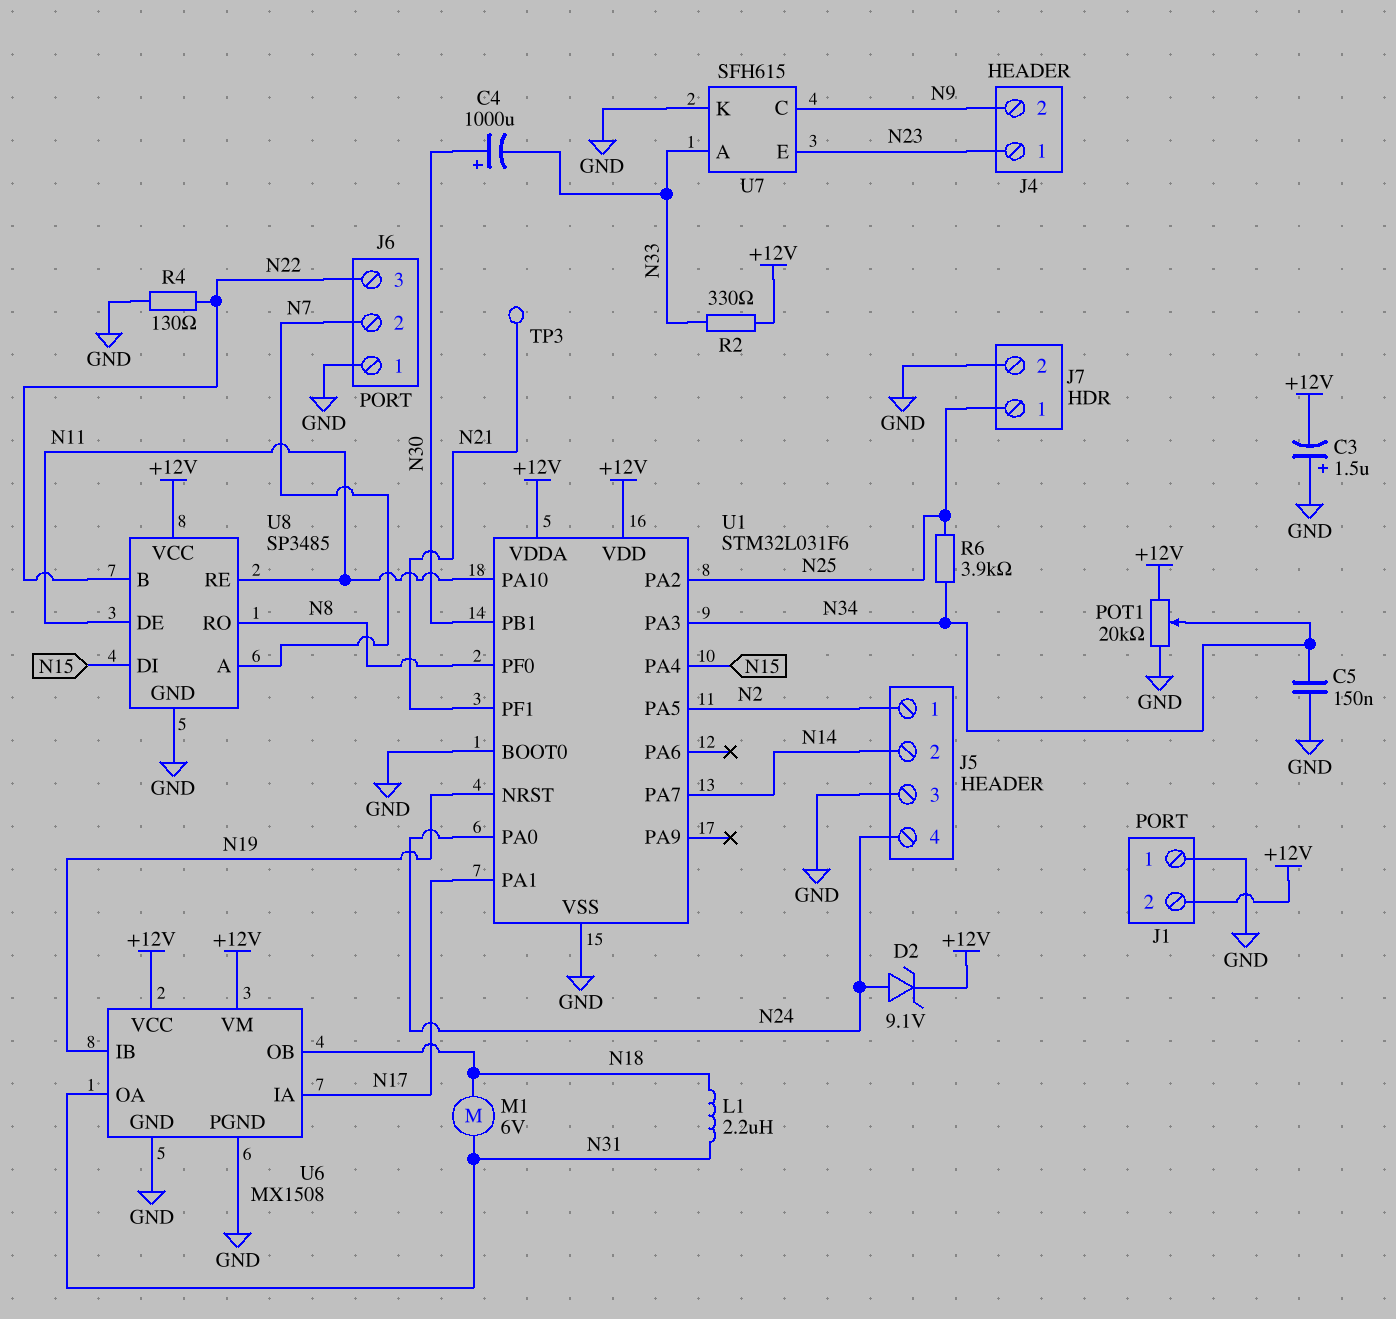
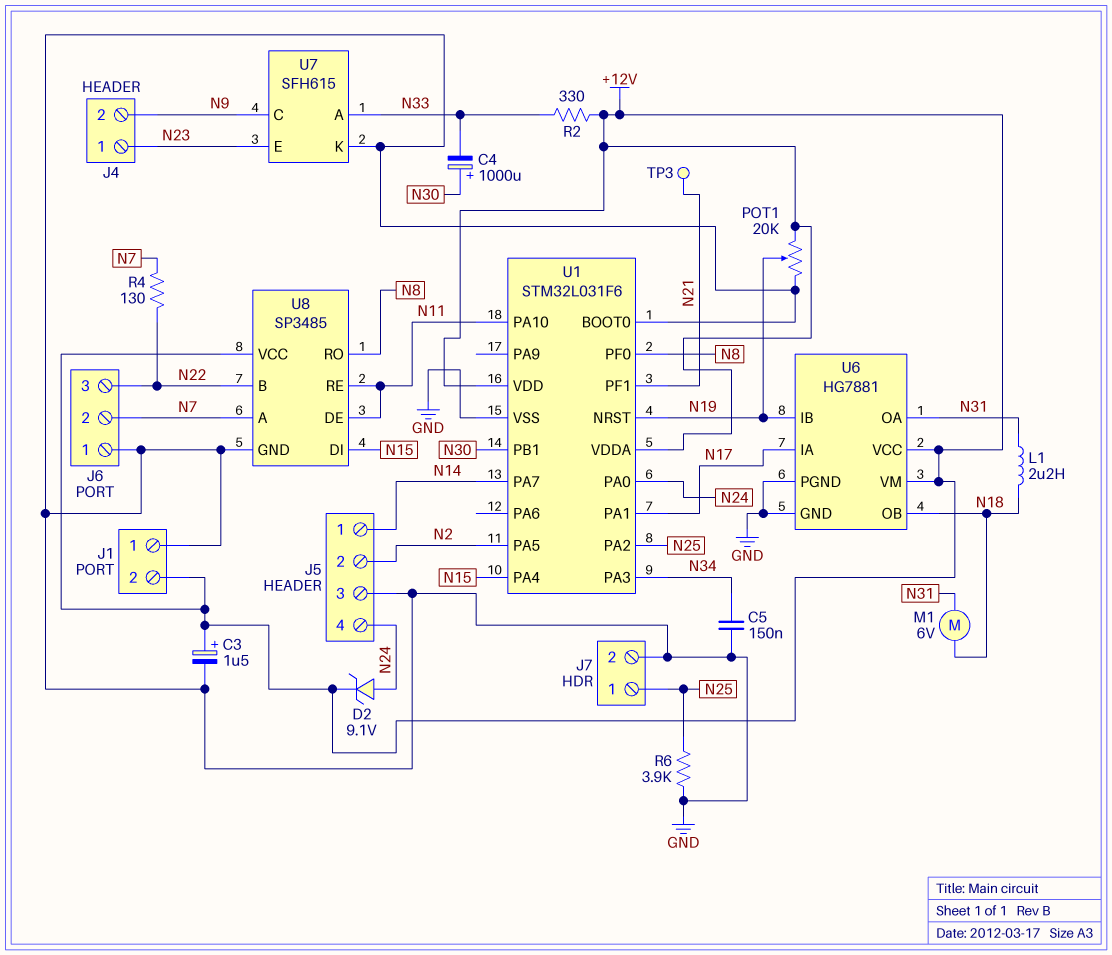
C3: 1.5uF (plus GND, minus +12V) -> 1.5uF (plus +12V, minus GND)
J5 pin 1: N2 -> N14
J5 pin 2: N14 -> N2
POT1: 20k (+12V, GND, wiper N34) -> 20k (+12V, GND, wiper N19)
R4: 130 (GND, N22) -> 130 (N7, N22)
R6: 3.9k (N25, N34) -> 3.9k (GND, N25)
U6: MX1508 -> HG7881

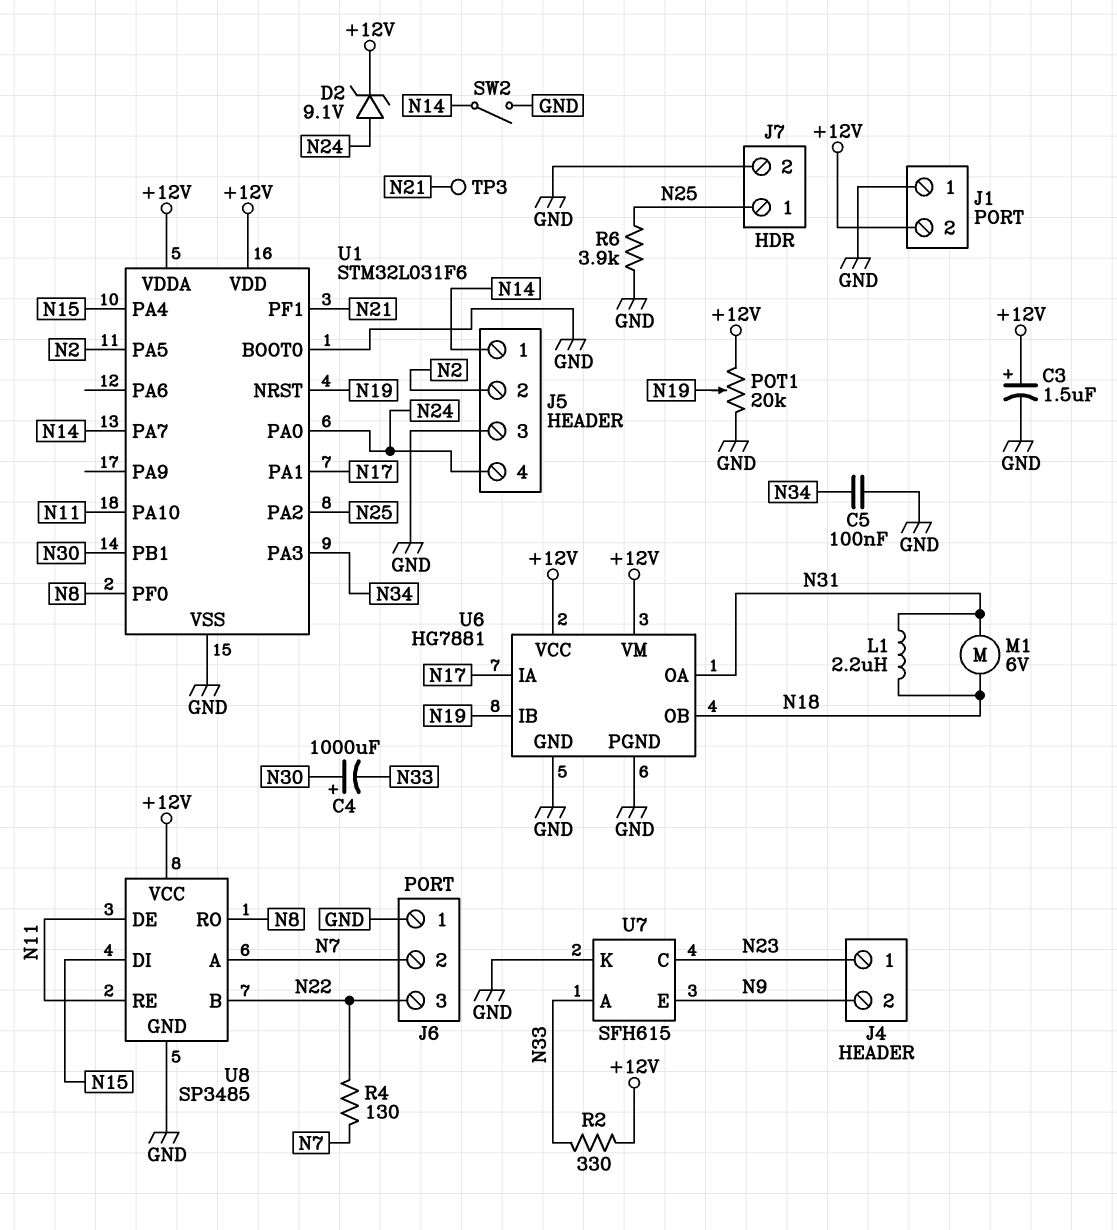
C5: 150nF (GND, N34) -> 100nF (GND, N34)
SW2: none -> switch (GND, N14)
U7 pin C: N9 -> N23
U7 pin E: N23 -> N9

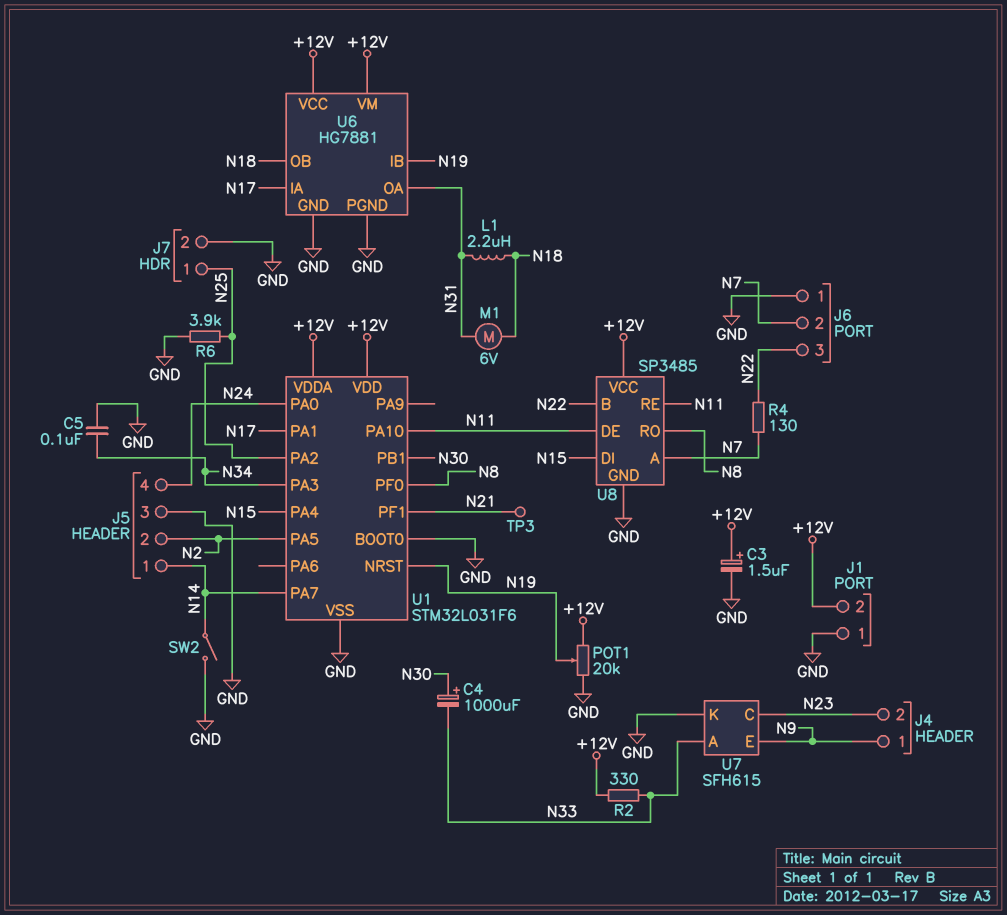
D2: zener 9.1V (A N24, K +12V) -> none
J4 pin 1: N23 -> N9
J4 pin 2: N9 -> N23

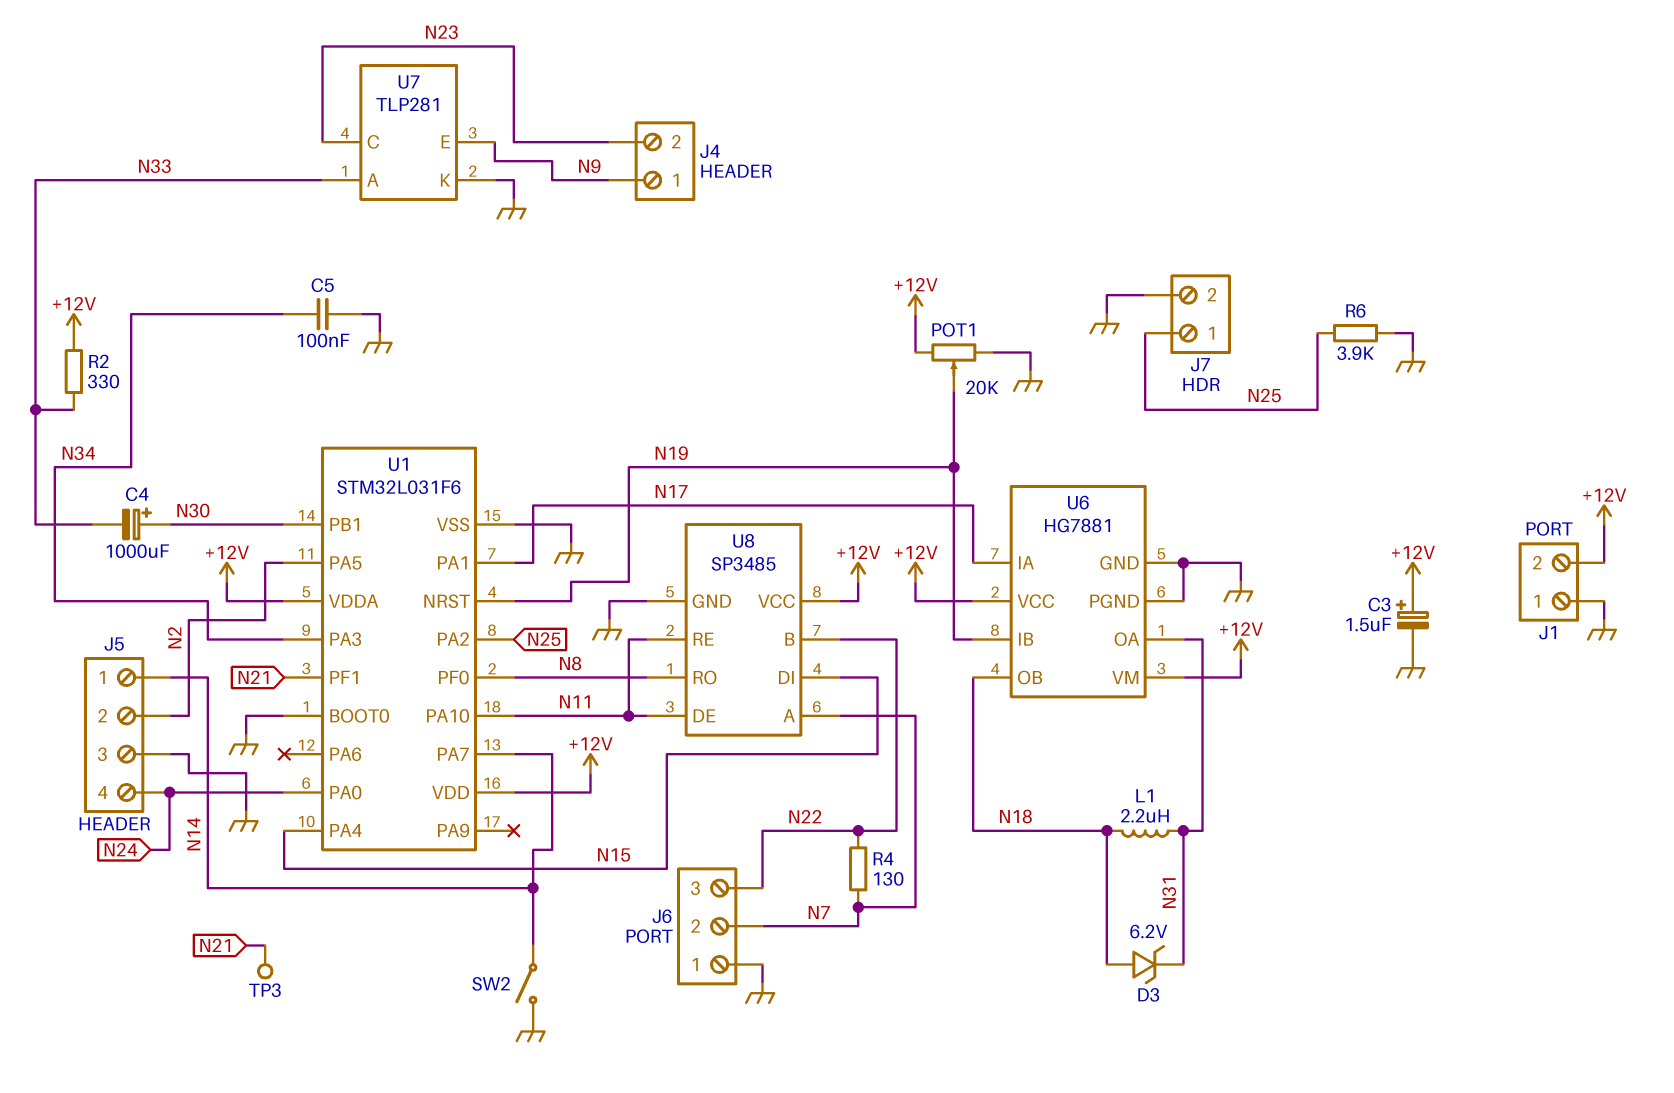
D3: none -> zener 6.2V (A N18, K N31)
M1: motor 6V (N18, N31) -> none
U7: SFH615 -> TLP281

